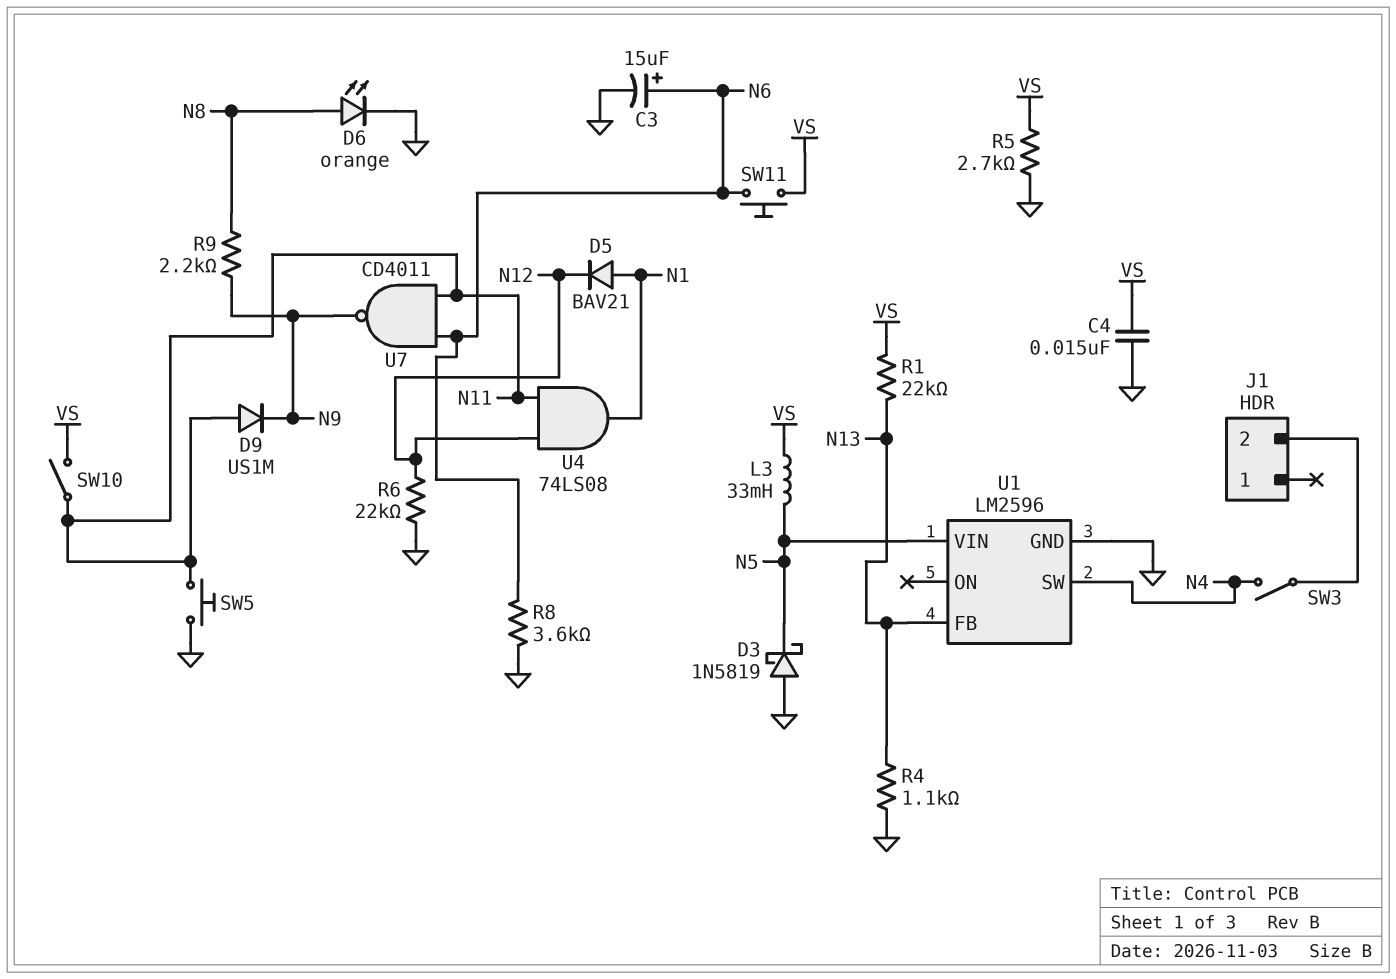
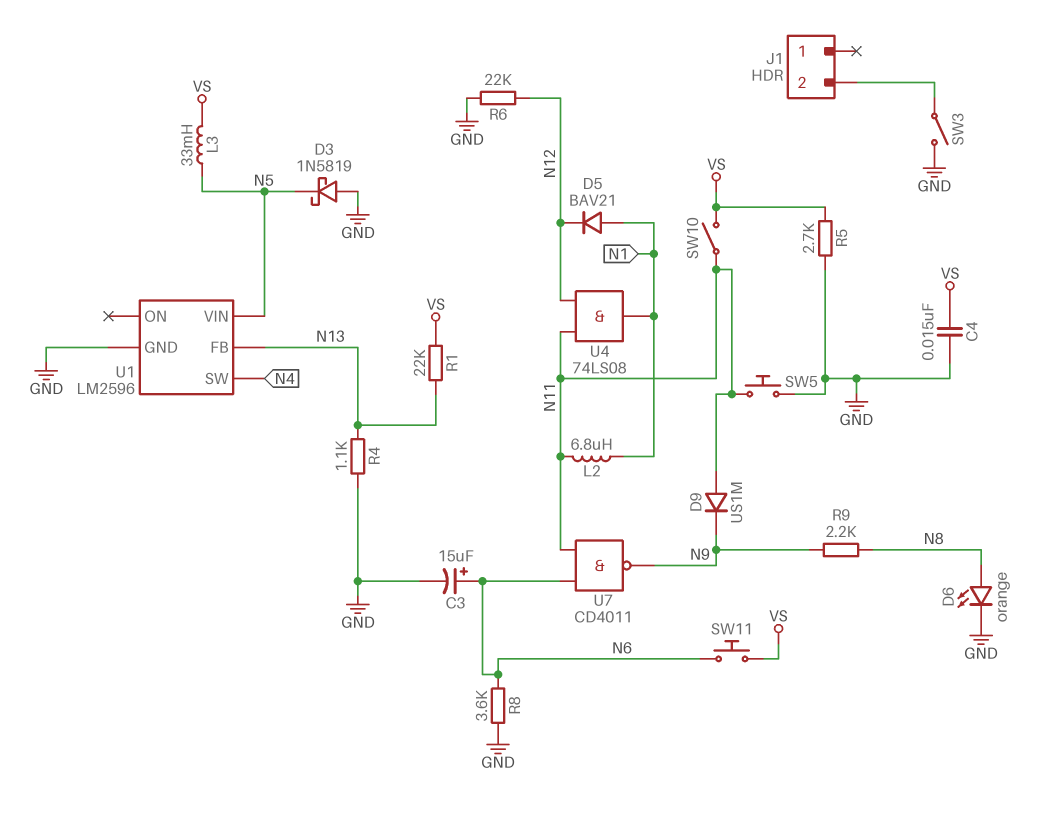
L2: none -> 6.8uH (N1, N11)
SW3: switch (J1/2, N4) -> switch (GND, J1/2)

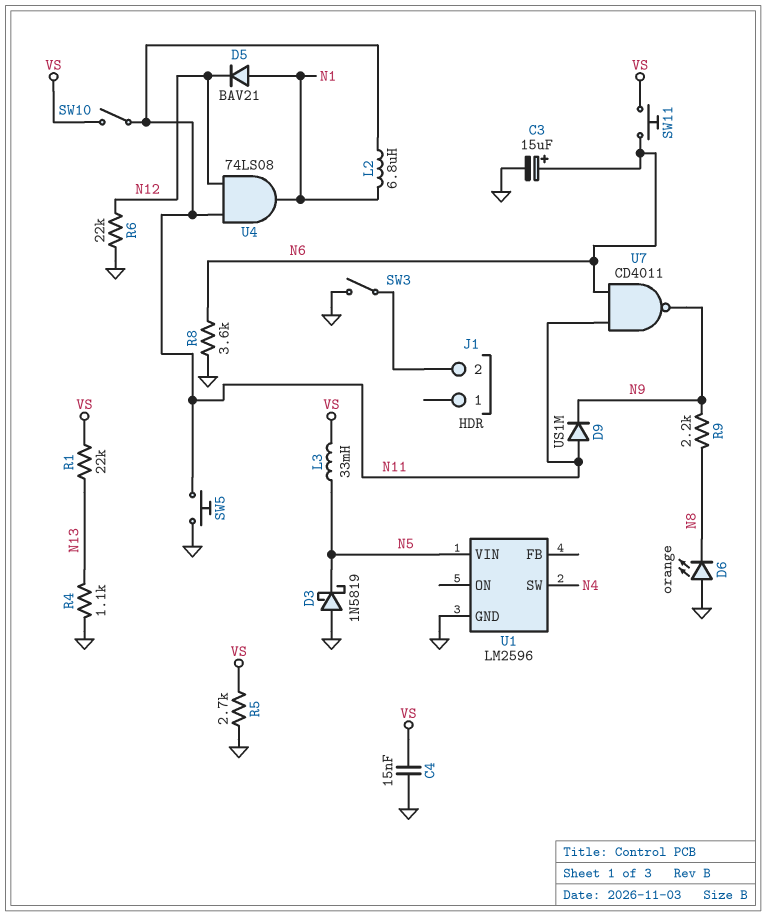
D6: LED orange (A N8, K GND) -> LED orange (A GND, K N8)
U1 pin FB: N13 -> none

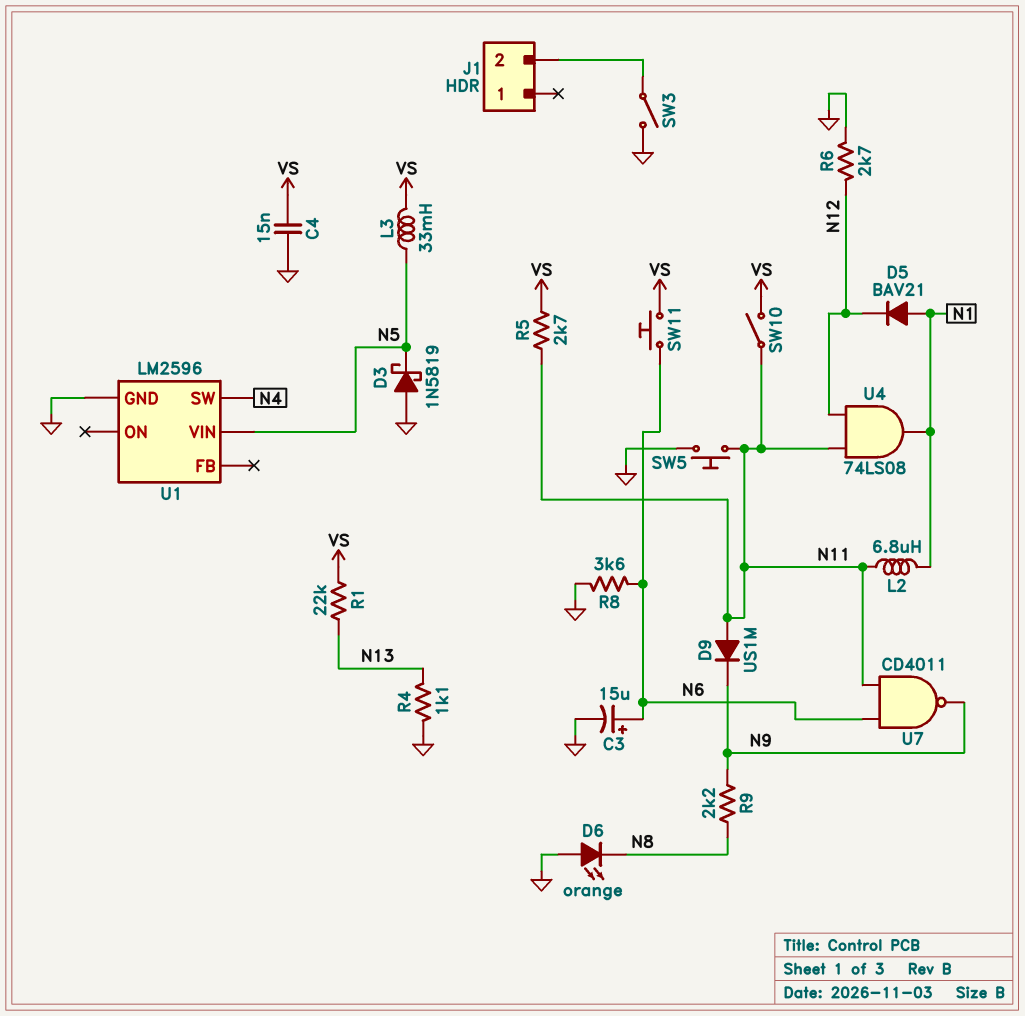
R5: 2.7k (GND, VS) -> 2.7k (N11, VS)
R6: 22k (GND, N12) -> 2.7k (GND, N12)

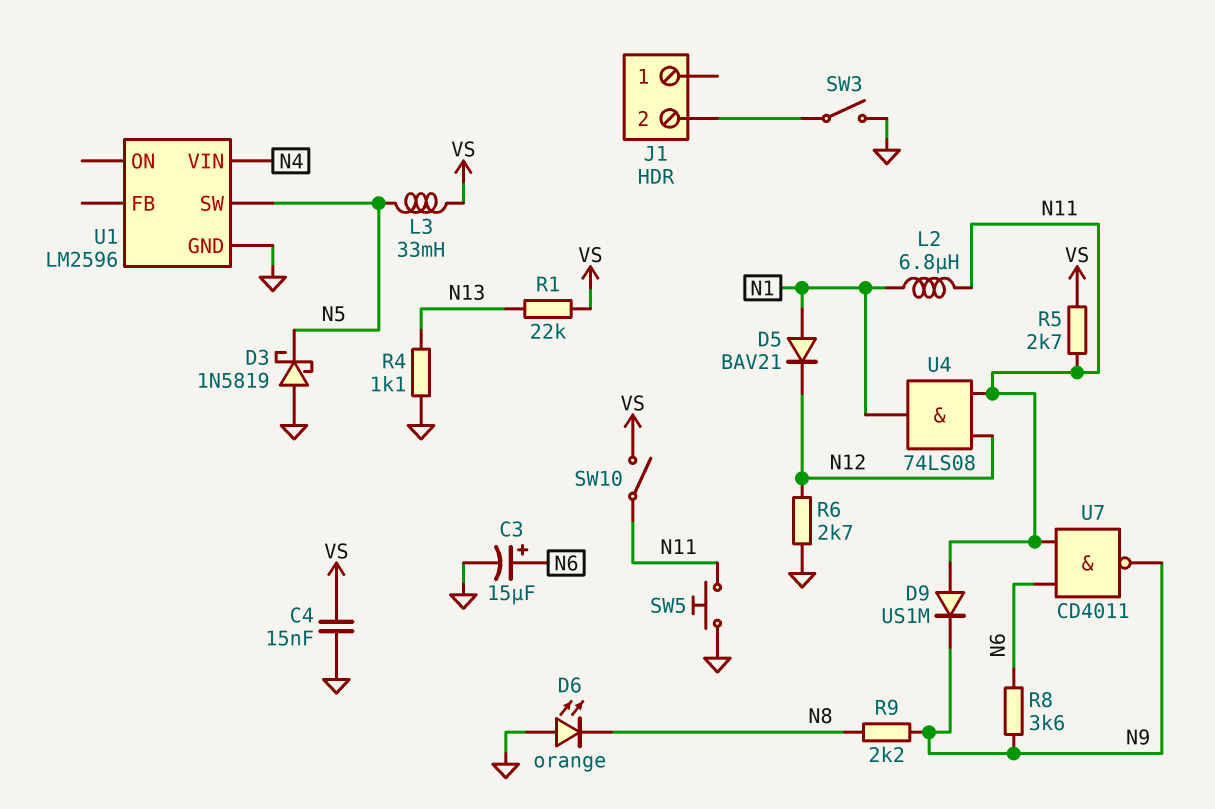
R8: 3.6k (GND, N6) -> 3.6k (N6, N9)
SW11: button (N6, VS) -> none
U1 pin SW: N4 -> N5
U1 pin VIN: N5 -> N4

